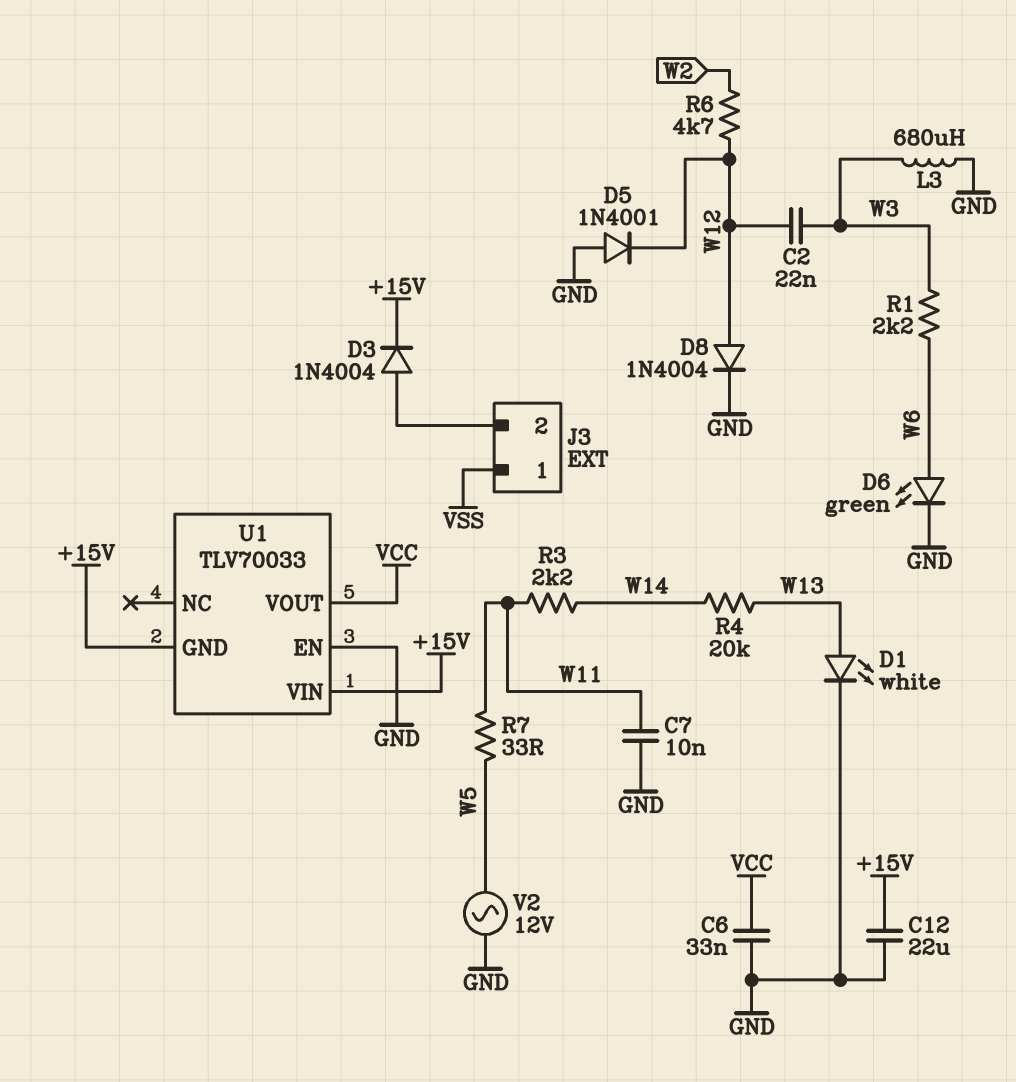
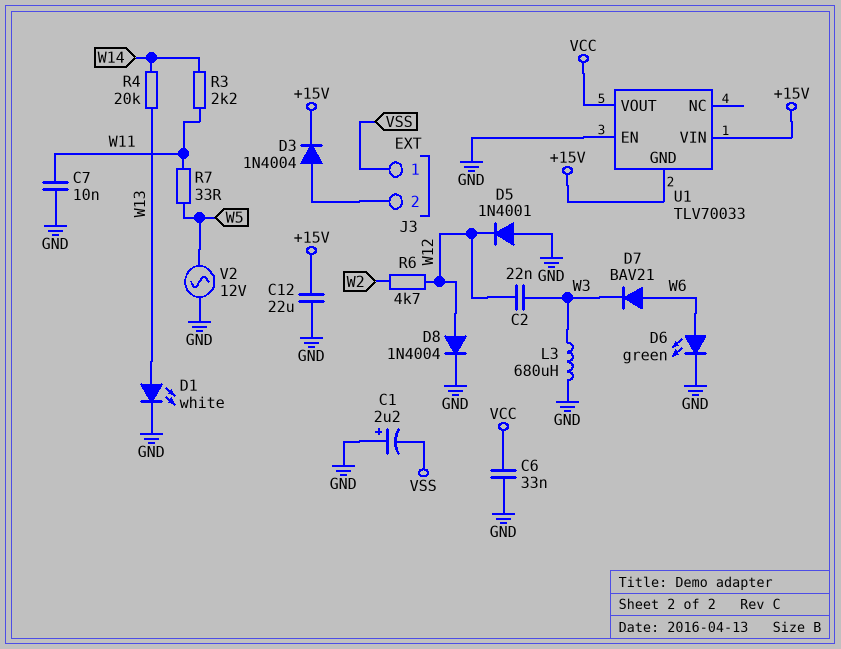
C1: none -> 2.2uF (plus GND, minus VSS)
D7: none -> diode BAV21 (A W6, K W3)
R1: 2.2k (W3, W6) -> none

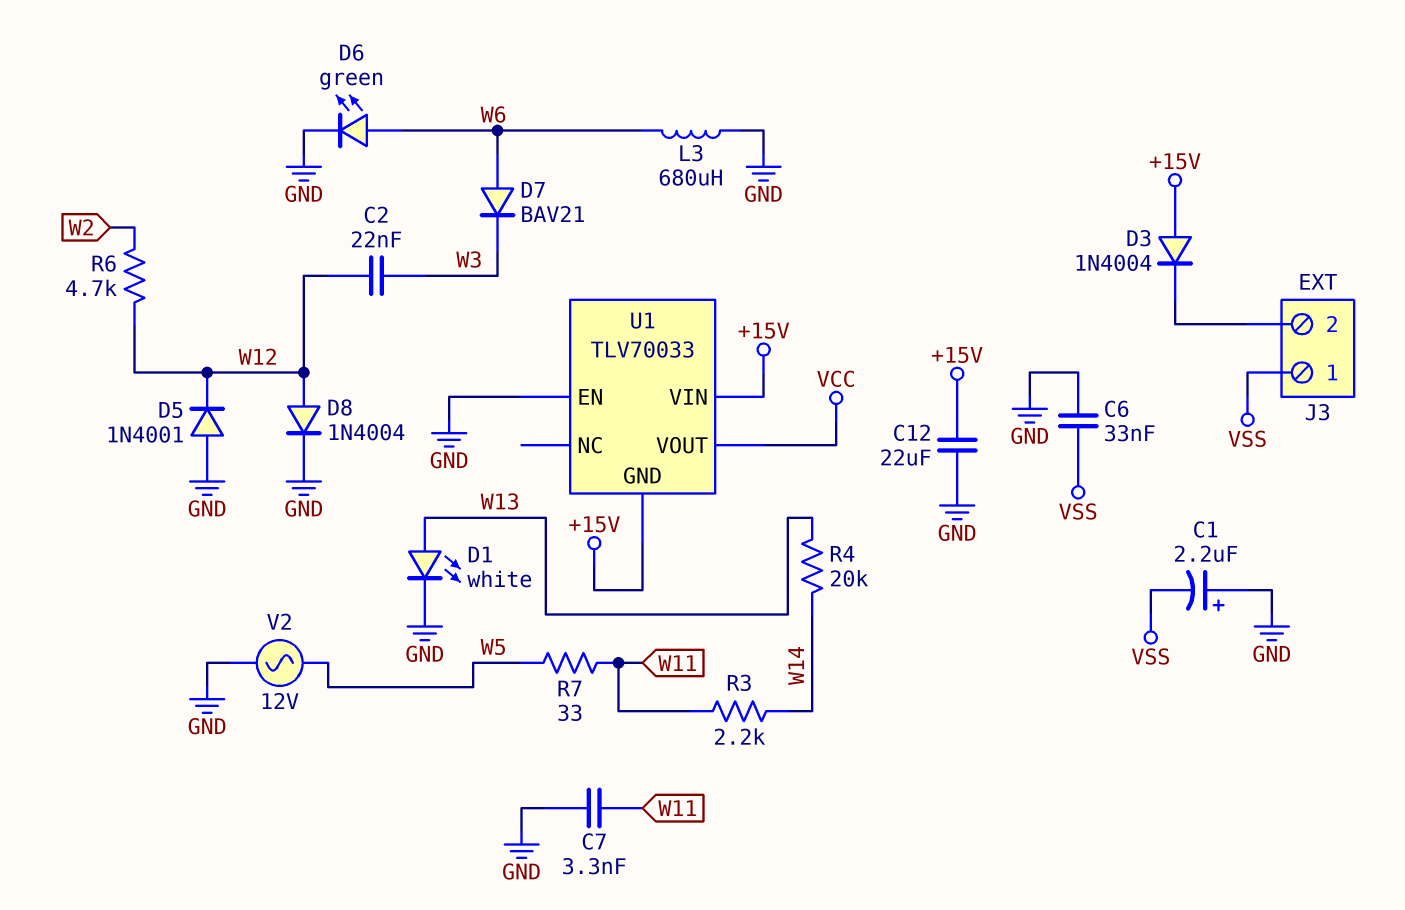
C6: 33nF (GND, VCC) -> 33nF (GND, VSS)
C7: 10nF (GND, W11) -> 3.3nF (GND, W11)
D3: diode 1N4004 (A J3/2, K +15V) -> diode 1N4004 (A +15V, K J3/2)
L3: 680uH (GND, W3) -> 680uH (GND, W6)

